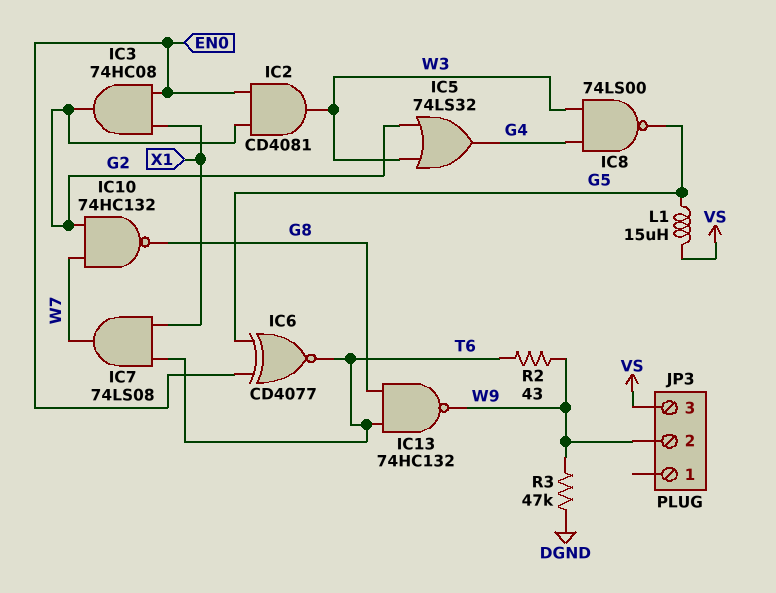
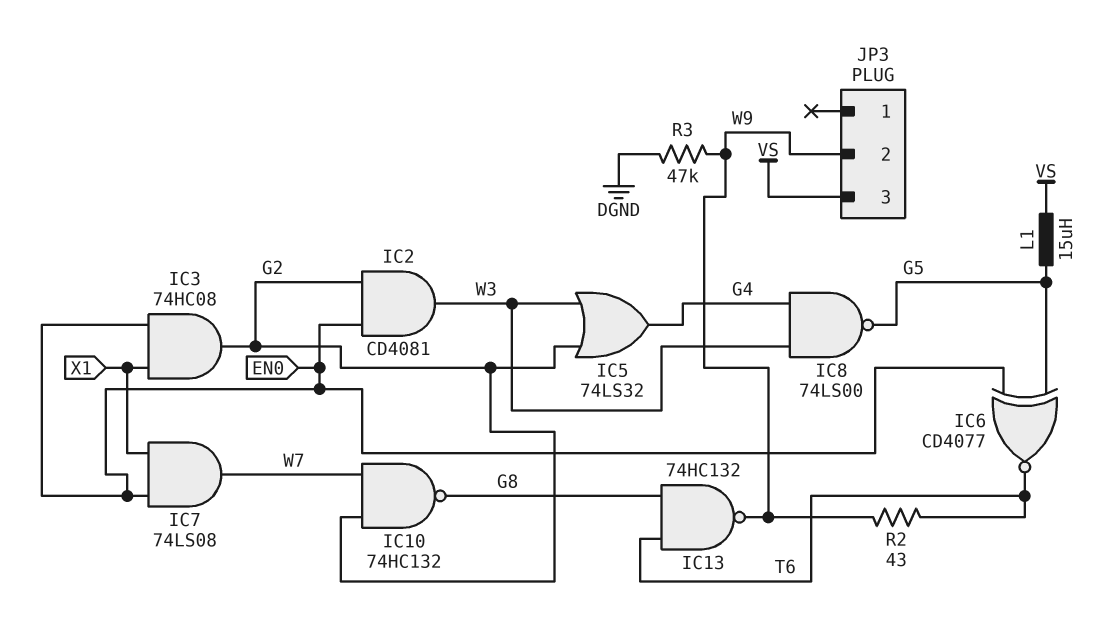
IC7: AND 74LS08 (in T6, in X1, out W7) -> AND 74LS08 (in EN0, in X1, out W7)

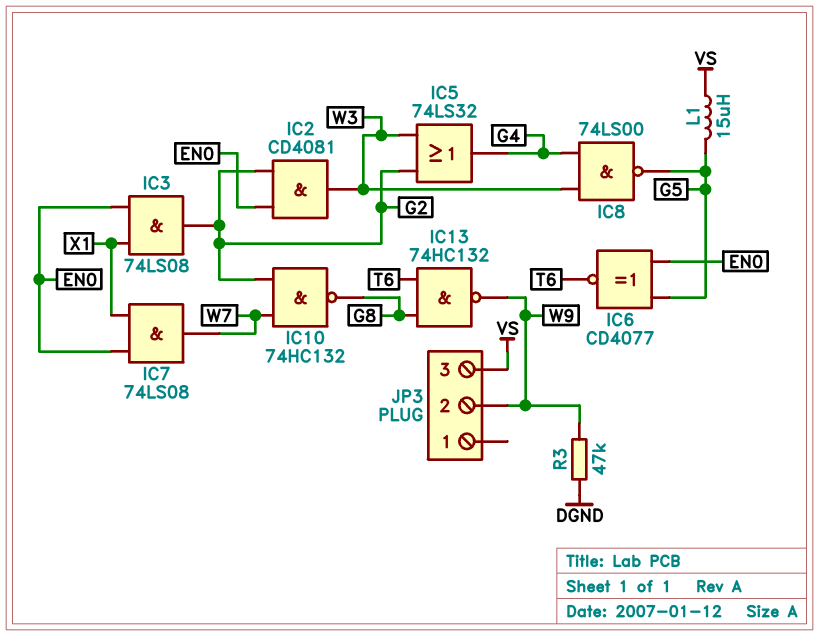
IC3: AND 74HC08 (in EN0, in X1, out G2) -> AND 74LS08 (in EN0, in X1, out G2)
R2: 43 (T6, W9) -> none

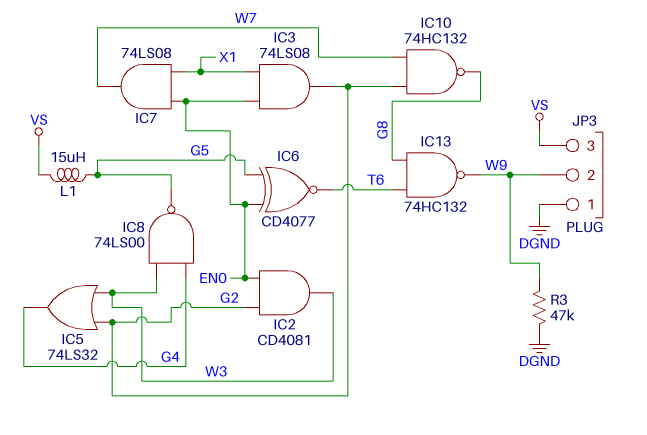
JP3 pin 1: none -> DGND

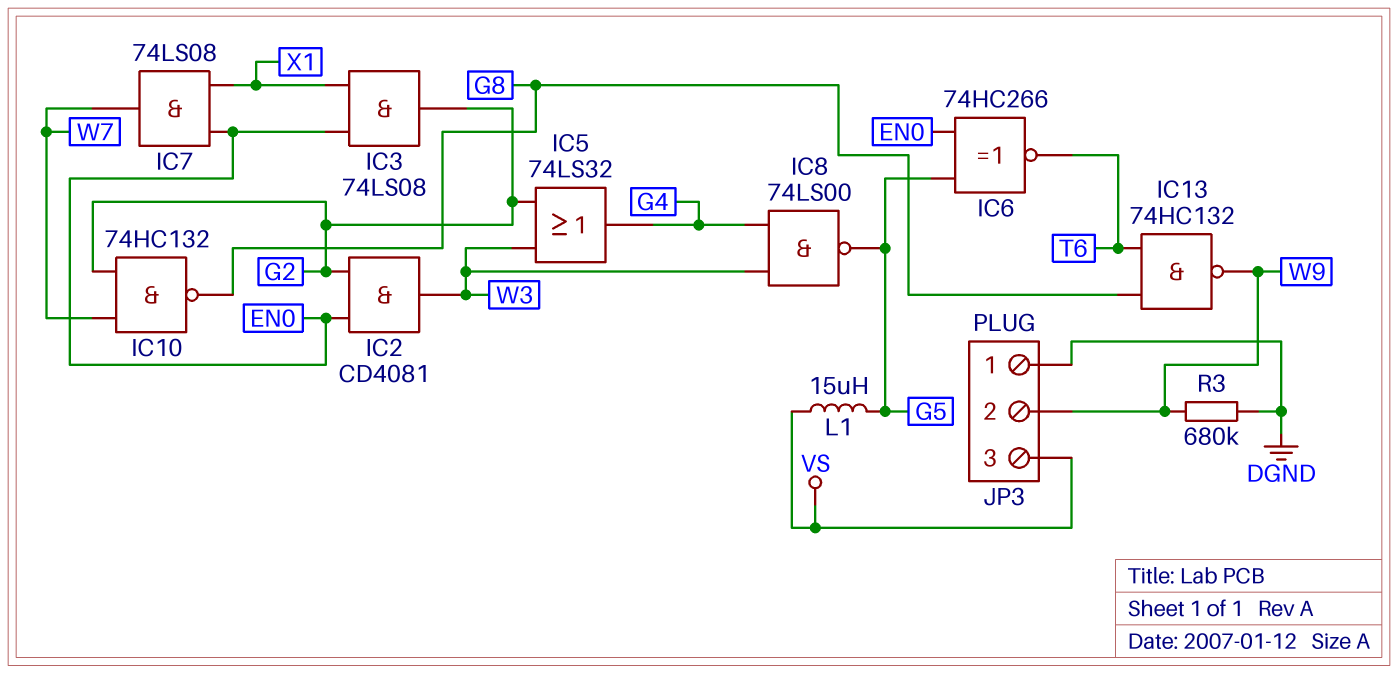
IC6: XNOR CD4077 (in EN0, in G5, out T6) -> XNOR 74HC266 (in EN0, in G5, out T6)
R3: 47k (DGND, W9) -> 680k (DGND, W9)

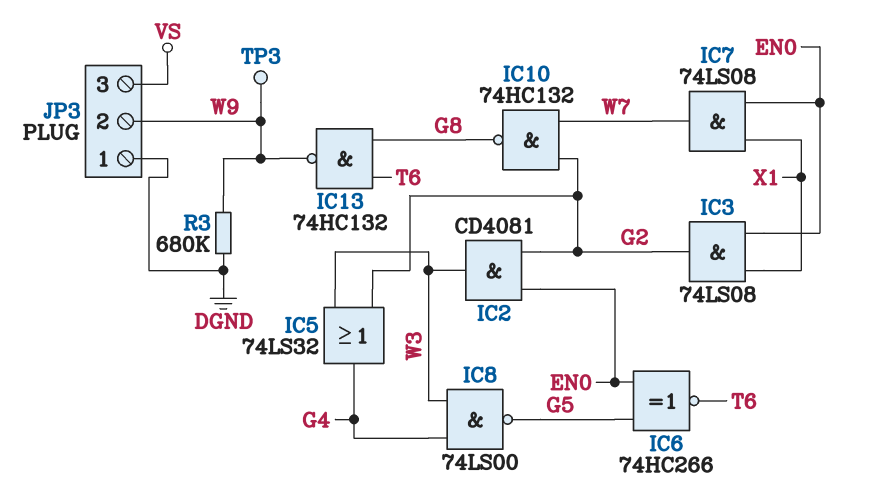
L1: 15uH (G5, VS) -> none
TP3: none -> test point (W9)

